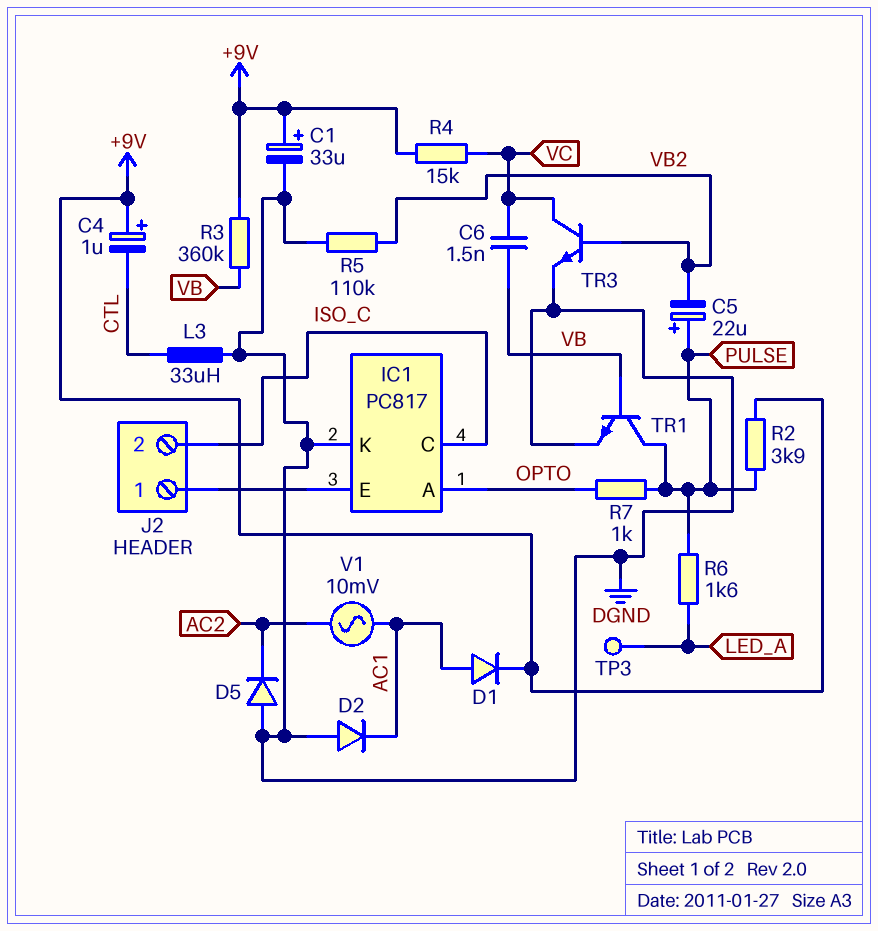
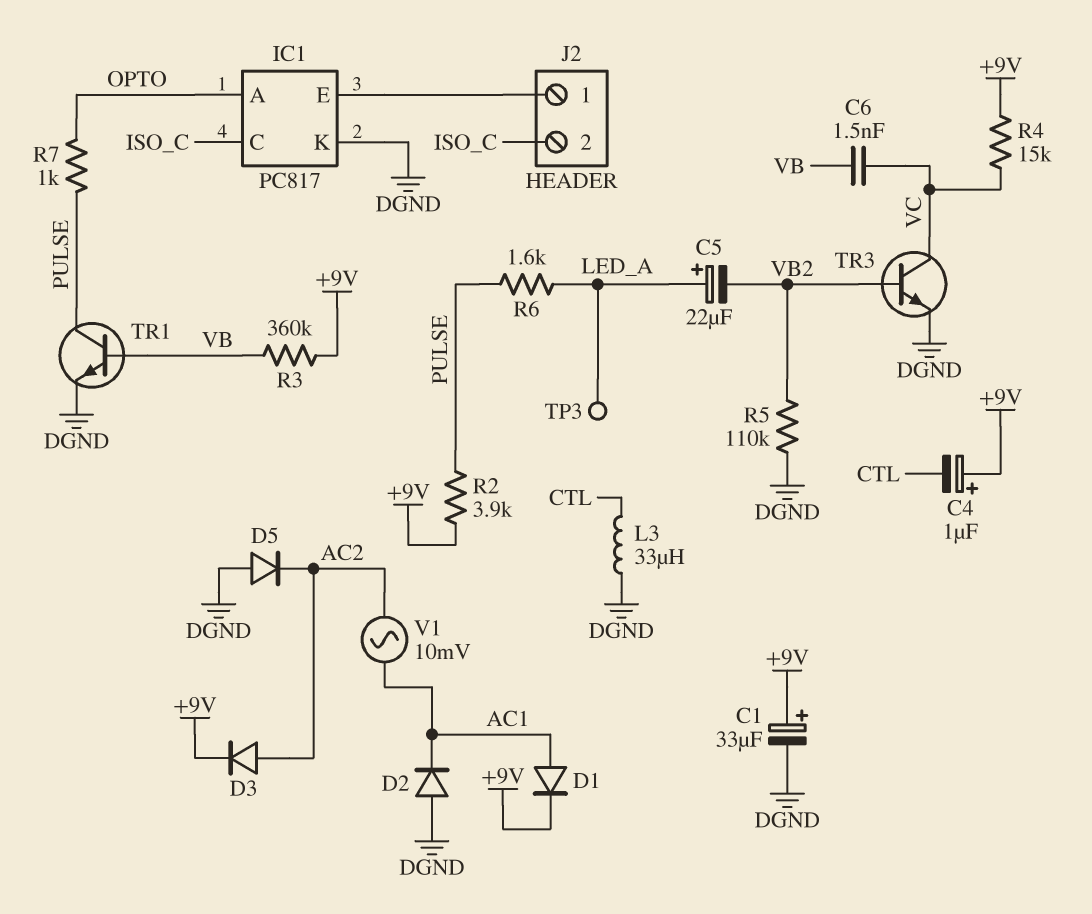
C5: 22uF (plus PULSE, minus VB2) -> 22uF (plus LED_A, minus VB2)
D3: none -> diode (A AC2, K +9V)

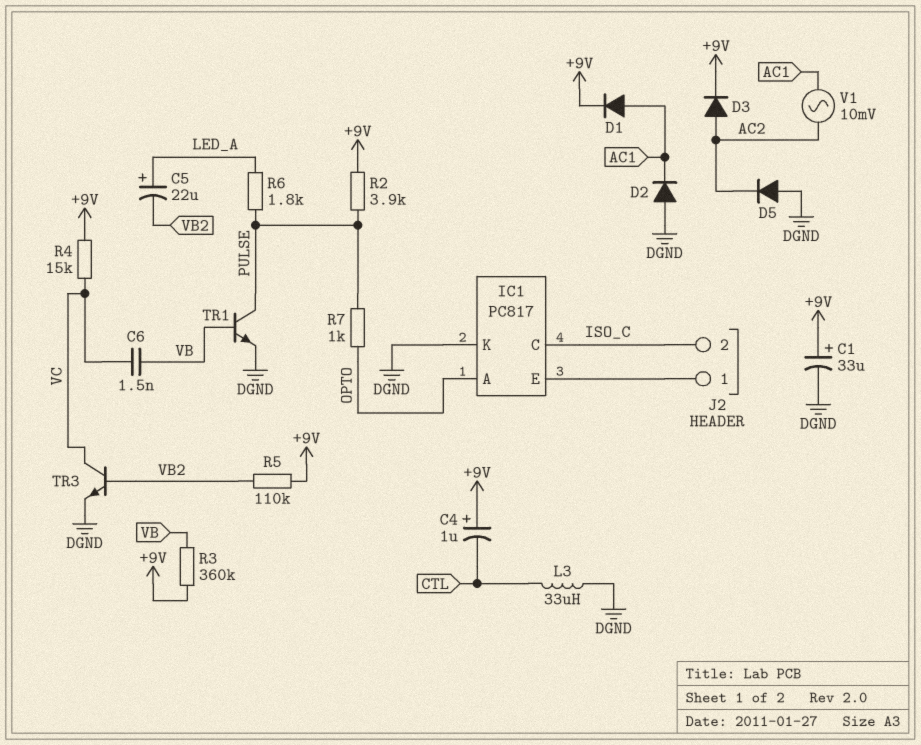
R5: 110k (DGND, VB2) -> 110k (+9V, VB2)
R6: 1.6k (LED_A, PULSE) -> 1.8k (LED_A, PULSE)
TP3: test point (LED_A) -> none

